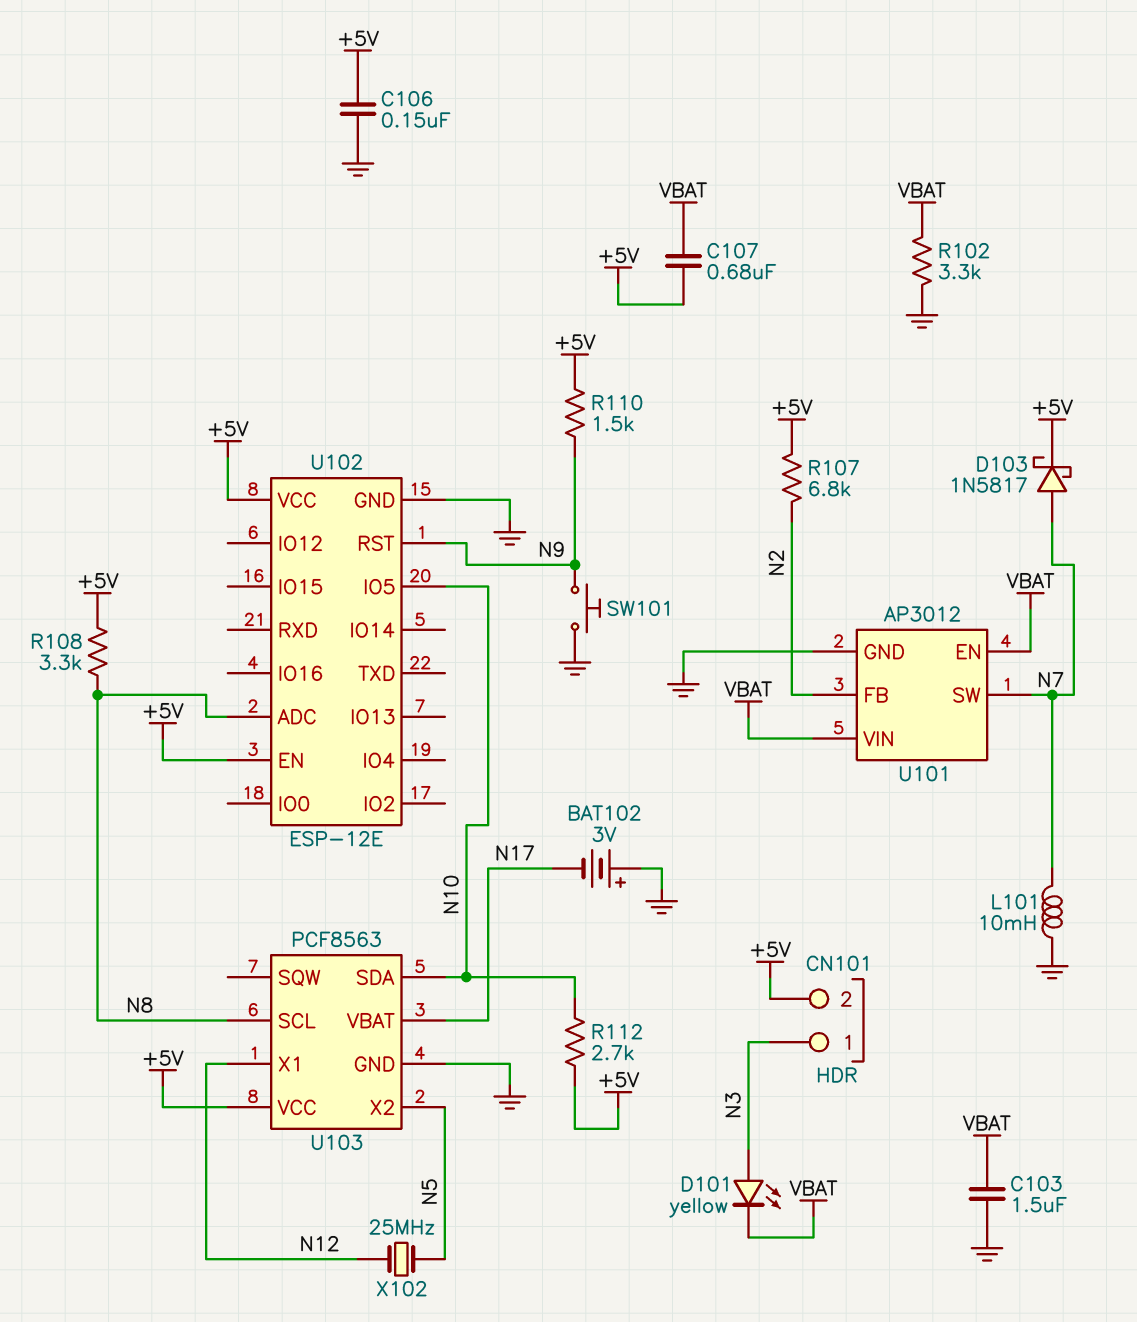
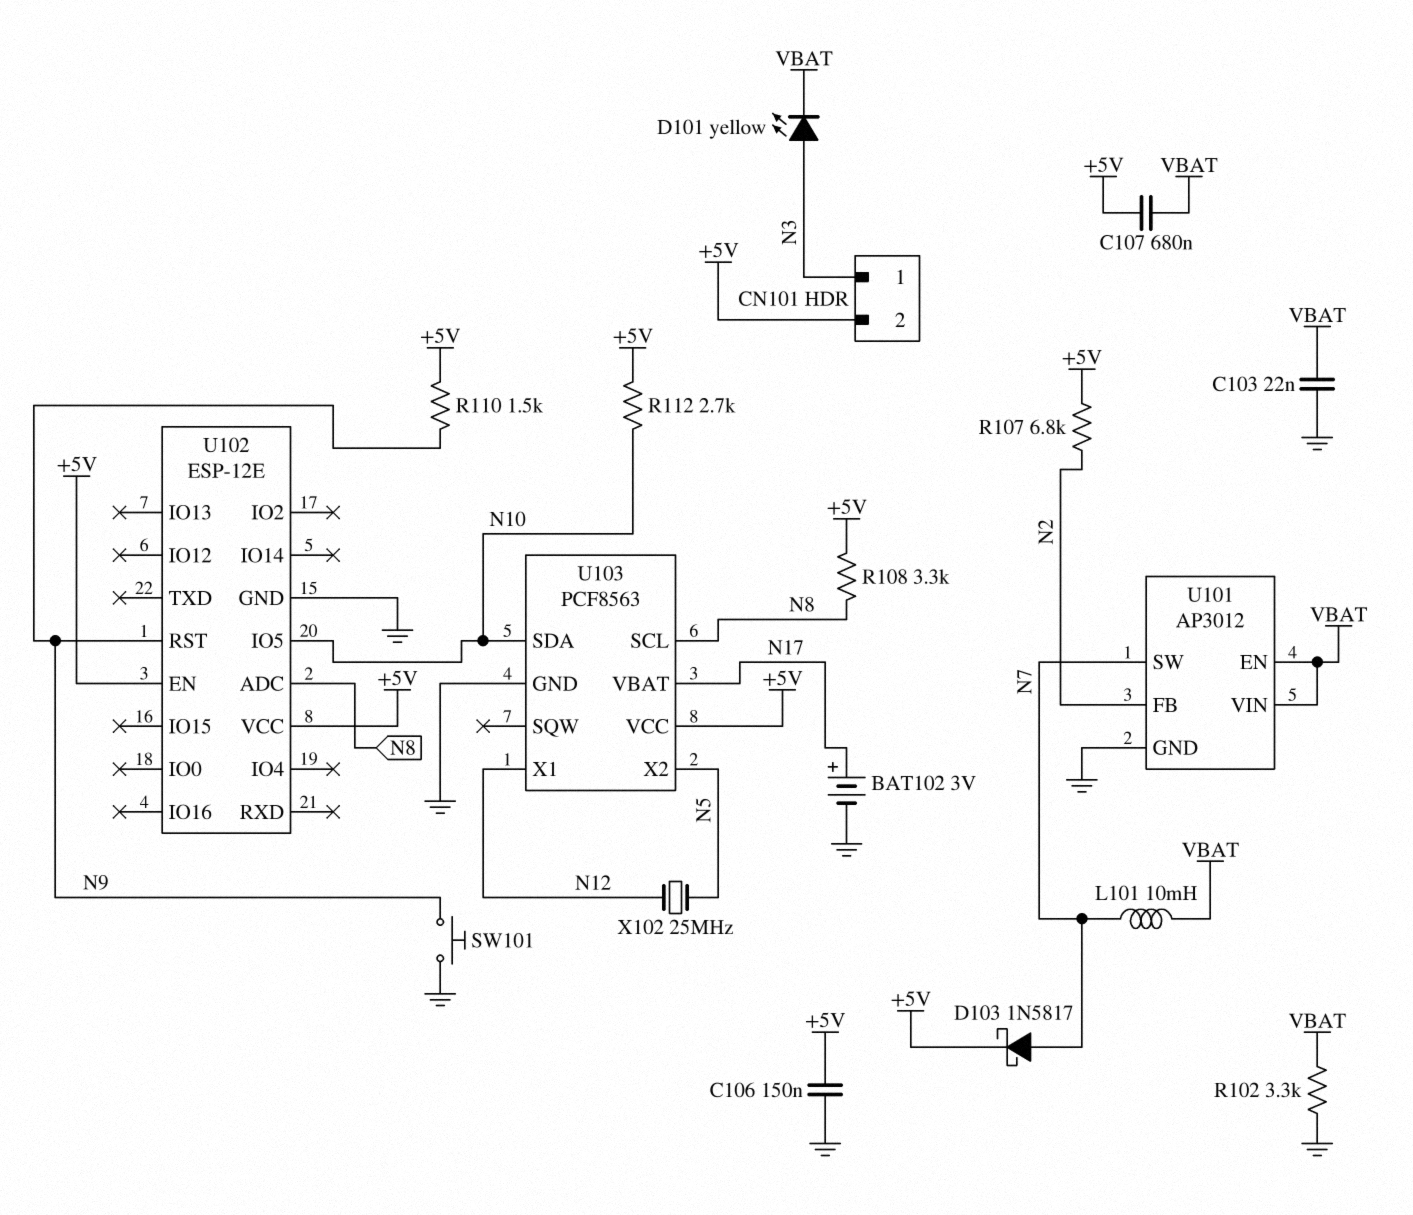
BAT102: 3V (plus GND, minus N17) -> 3V (plus N17, minus GND)
C103: 1.5uF (GND, VBAT) -> 22nF (GND, VBAT)
L101: 10mH (GND, N7) -> 10mH (N7, VBAT)

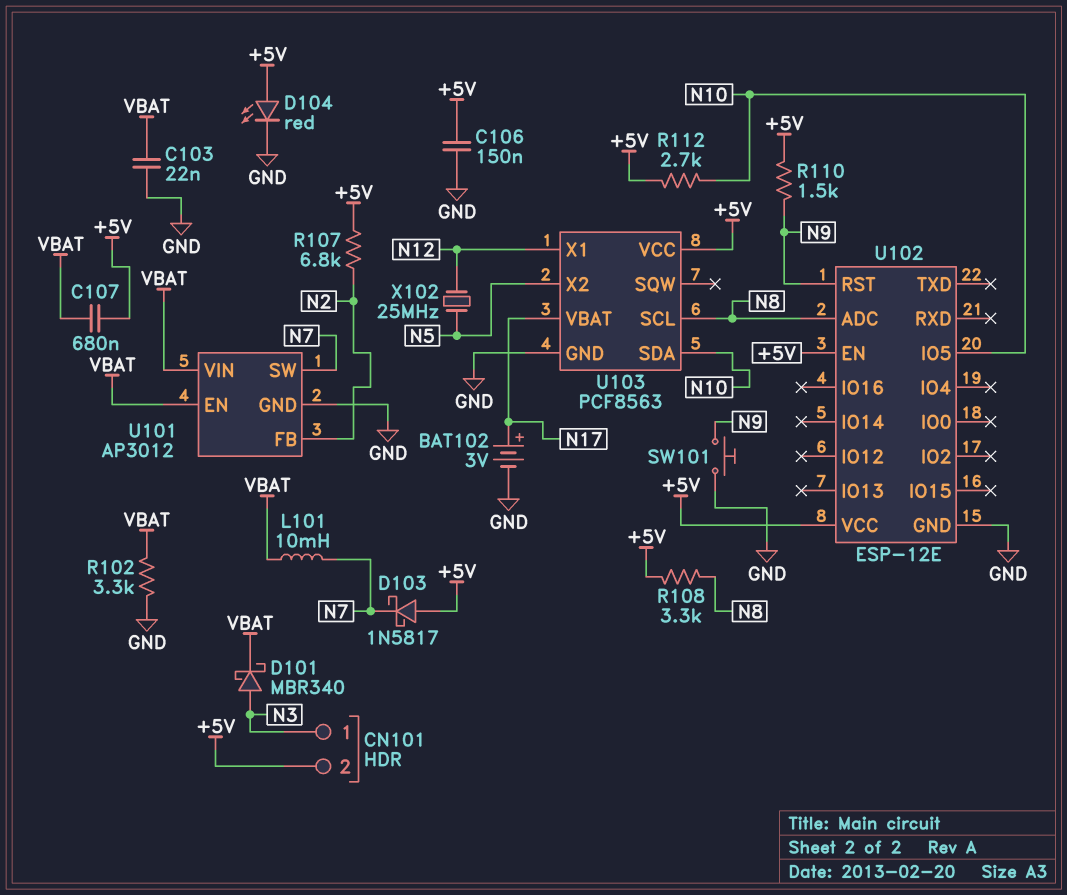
D101: LED yellow (A N3, K VBAT) -> schottky MBR340 (A N3, K VBAT)
D103: schottky 1N5817 (A N7, K +5V) -> schottky 1N5817 (A +5V, K N7)
D104: none -> LED red (A +5V, K GND)

